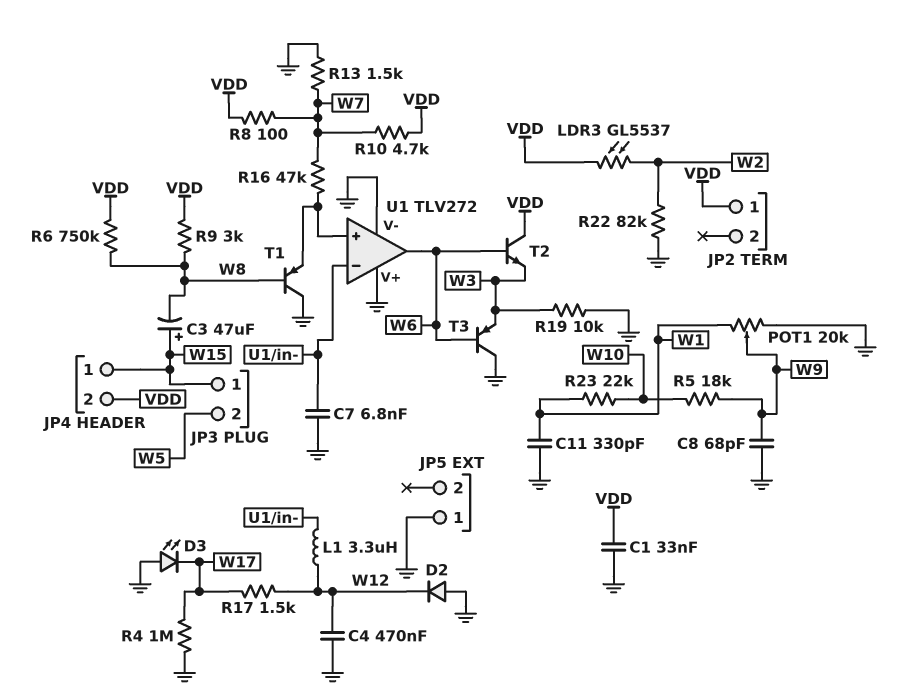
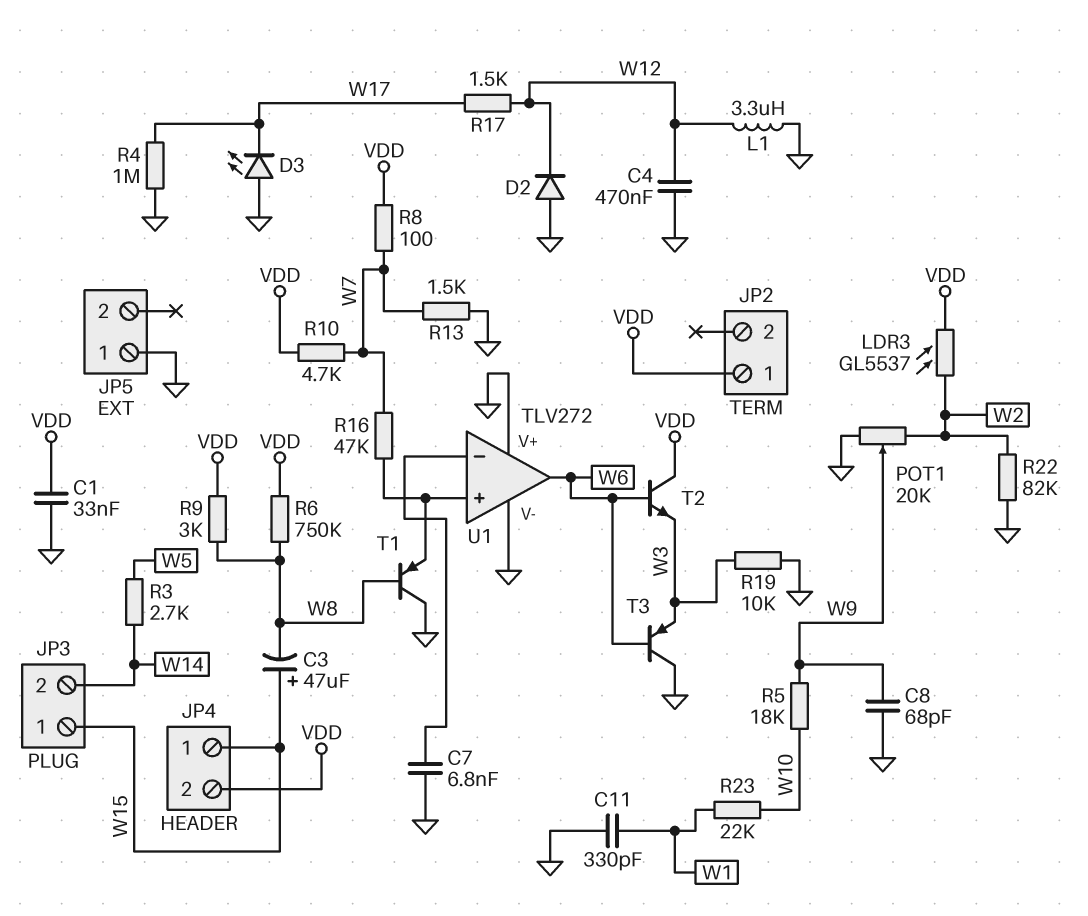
JP3 pin 2: W5 -> W14
L1: 3.3uH (U1/in-, W12) -> 3.3uH (GND, W12)
POT1: 20k (GND, W1, wiper W9) -> 20k (GND, W2, wiper W9)
R3: none -> 2.7k (W5, W14)

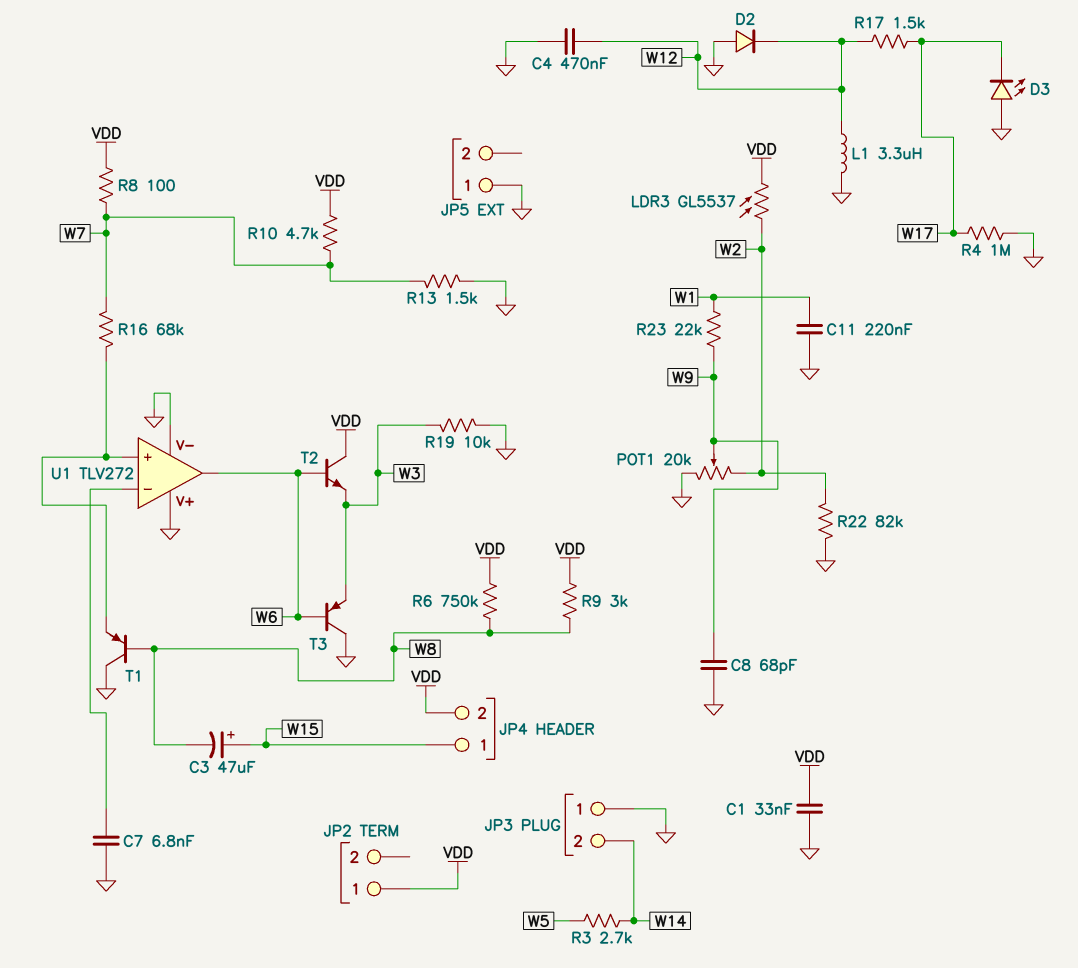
C11: 330pF (GND, W1) -> 220nF (GND, W1)
JP3 pin 1: W15 -> GND
R5: 18k (W9, W10) -> none
R16: 47k (U1/in+, W7) -> 68k (U1/in+, W7)
R23: 22k (W1, W10) -> 22k (W1, W9)

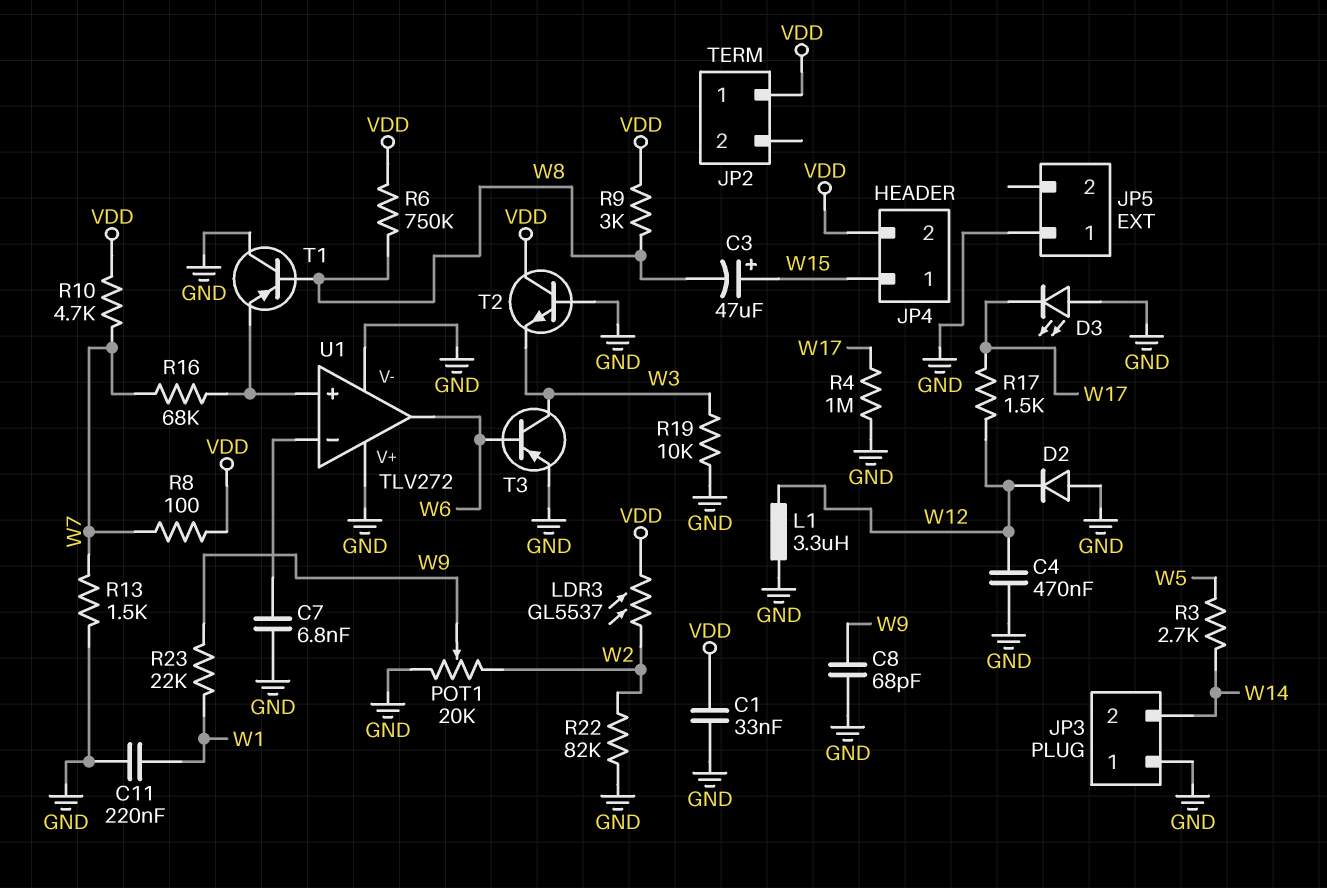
T2: NPN (B W6, C VDD, E W3) -> NPN (B GND, C VDD, E W3)
T3: PNP (B W6, C GND, E W3) -> PNP (B W6, C W3, E GND)

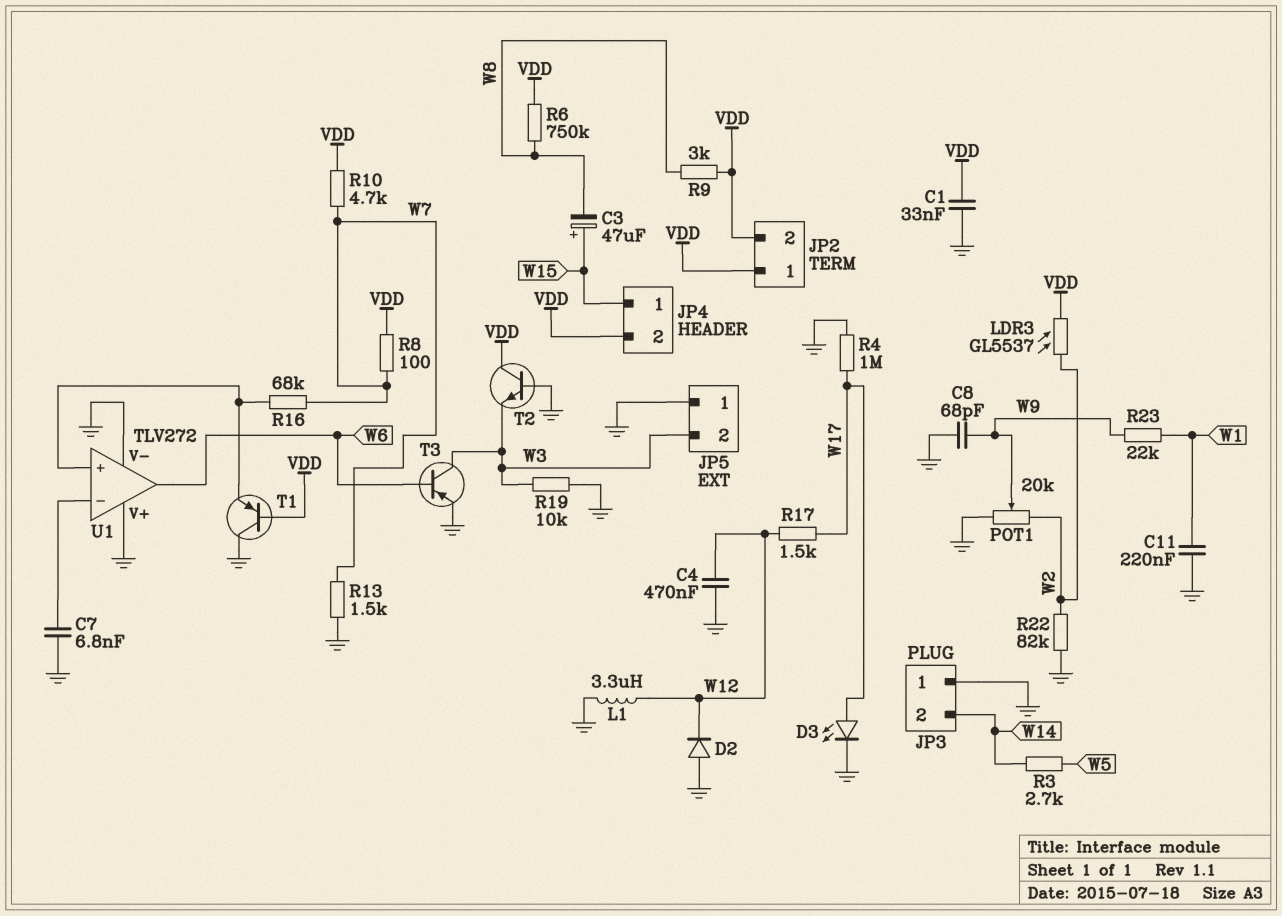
D3: LED (A GND, K W17) -> LED (A W17, K GND)
JP2 pin 2: none -> VDD
JP5 pin 2: none -> W3
T1: PNP (B W8, C GND, E U1/in+) -> PNP (B VDD, C GND, E U1/in+)

